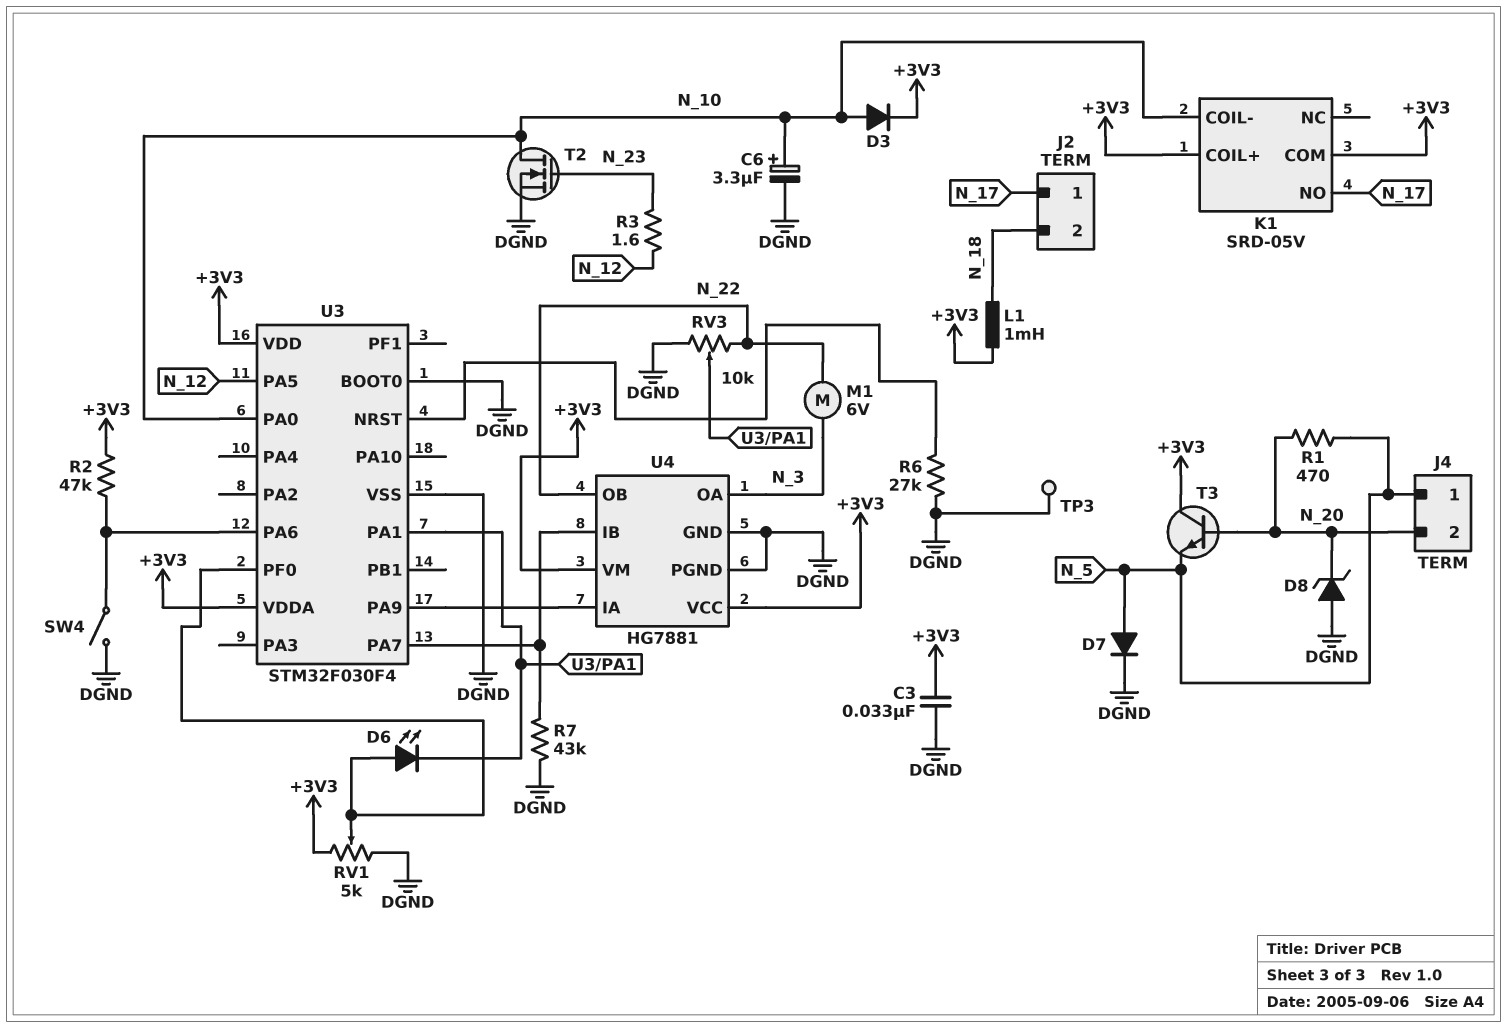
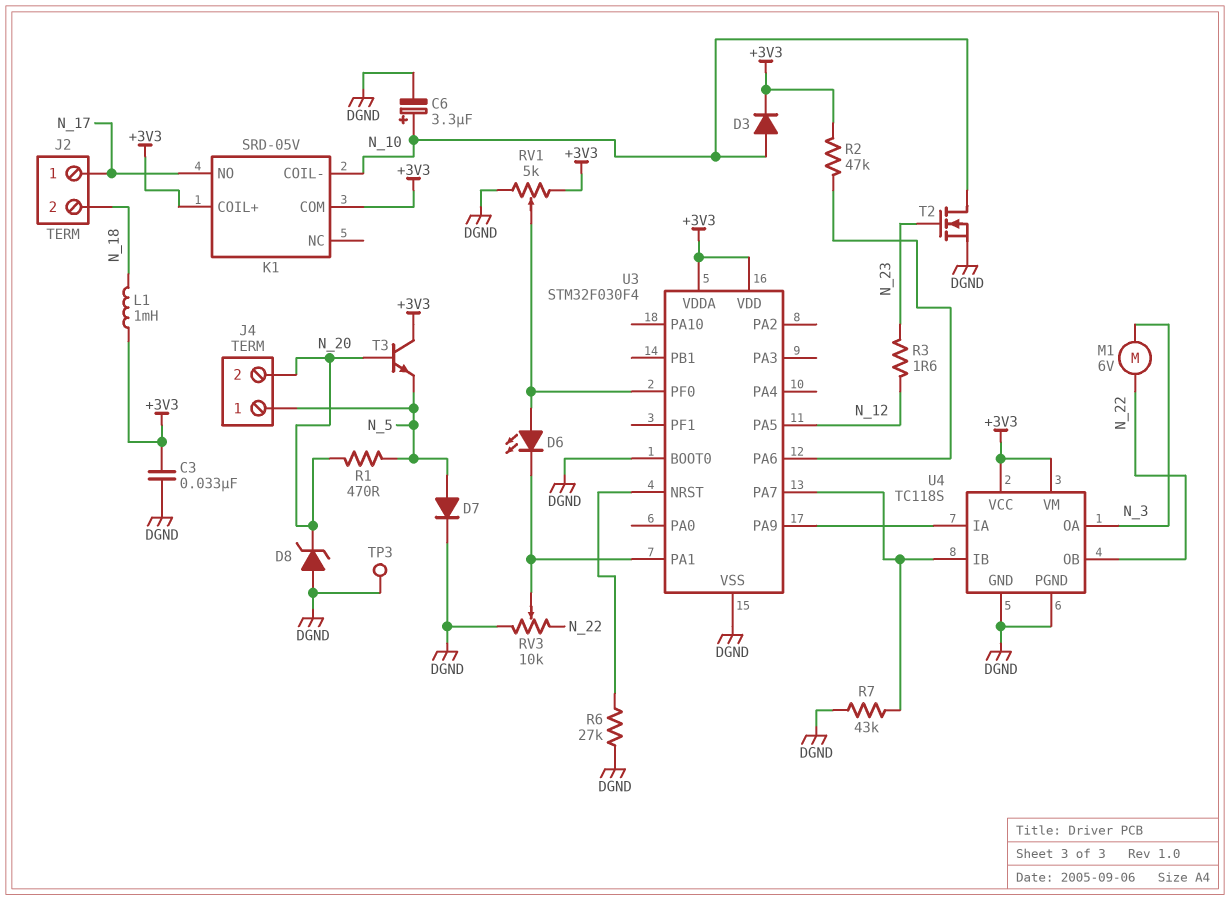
SW4: switch (DGND, U3/PA6) -> none
U3 pin PA0: N_10 -> none
U4: HG7881 -> TC118S

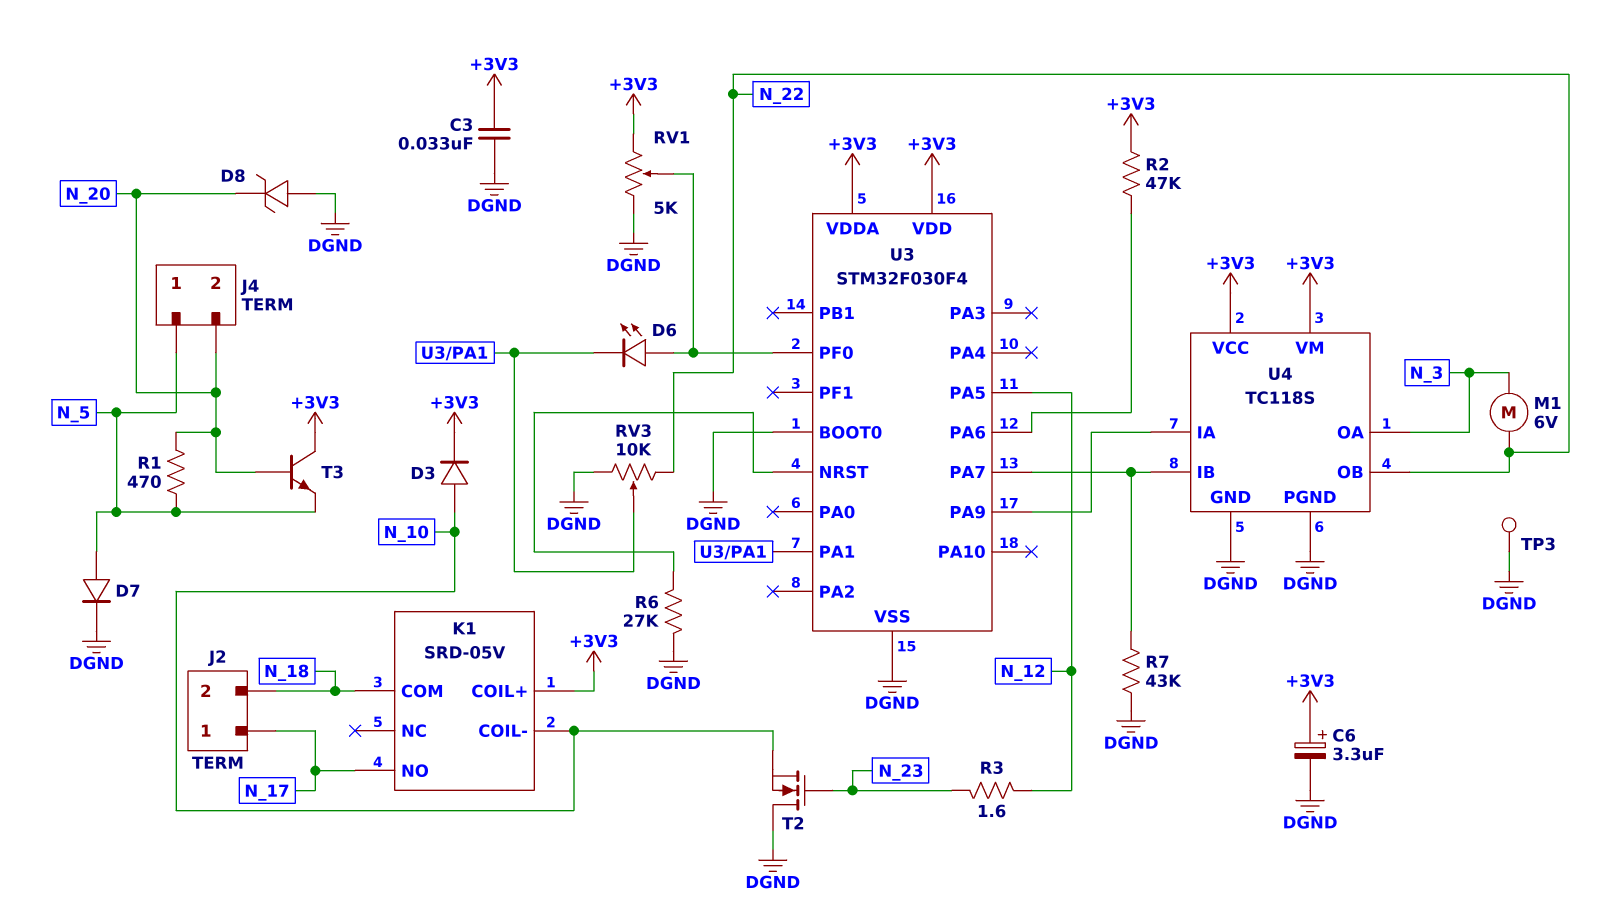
C6: 3.3uF (plus N_10, minus DGND) -> 3.3uF (plus +3V3, minus DGND)
K1 pin COM: +3V3 -> N_18
L1: 1mH (+3V3, N_18) -> none
T2: NMOS (G N_23, D N_10, S DGND) -> NMOS (G N_23, D DGND, S N_10)

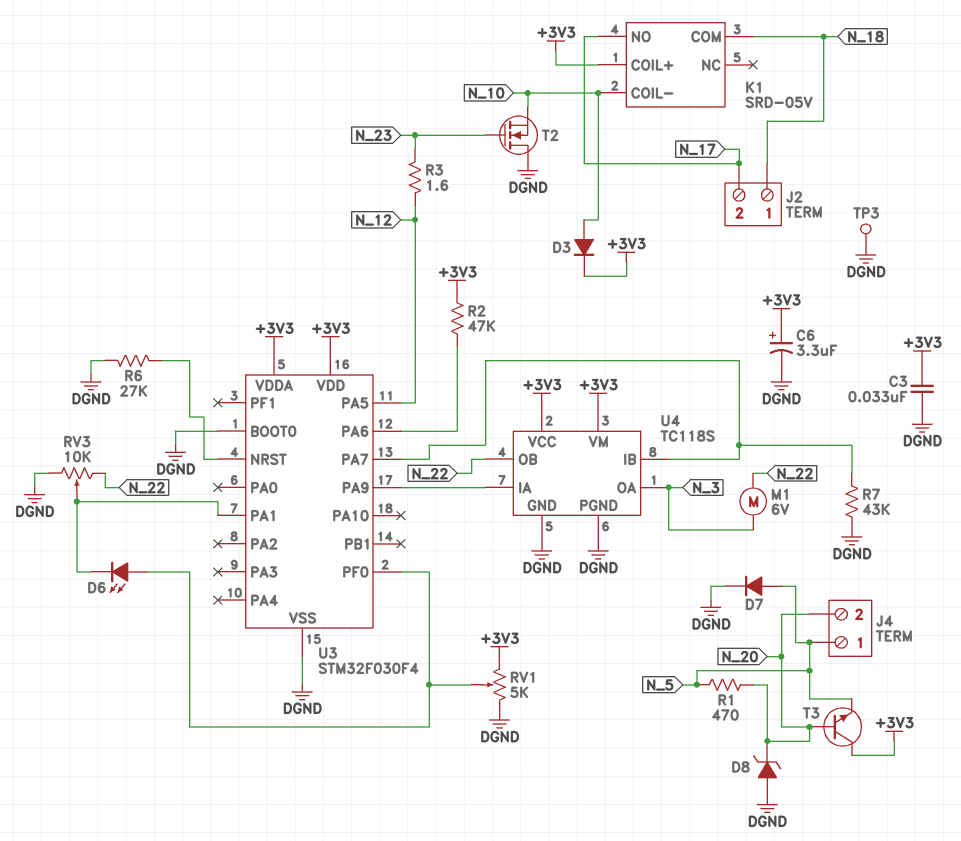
J2 pin 1: N_17 -> N_18
J2 pin 2: N_18 -> N_17

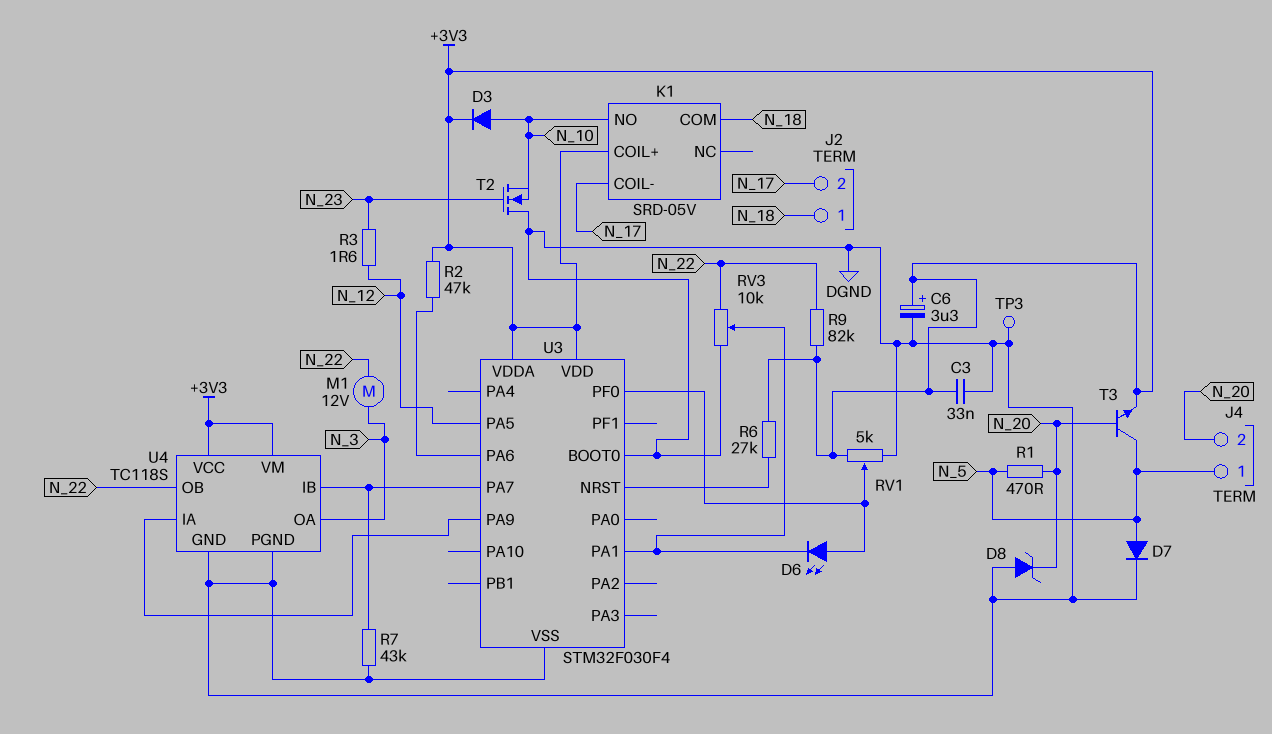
K1 pin COIL-: N_10 -> N_17
K1 pin NO: N_17 -> N_10
M1: motor 6V (N_3, N_22) -> motor 12V (N_3, N_22)
R6: 27k (DGND, U3/NRST) -> 27k (+3V3, U3/NRST)
R9: none -> 82k (+3V3, N_22)
T3: NPN (B N_20, C +3V3, E N_5) -> NPN (B N_20, C N_5, E +3V3)

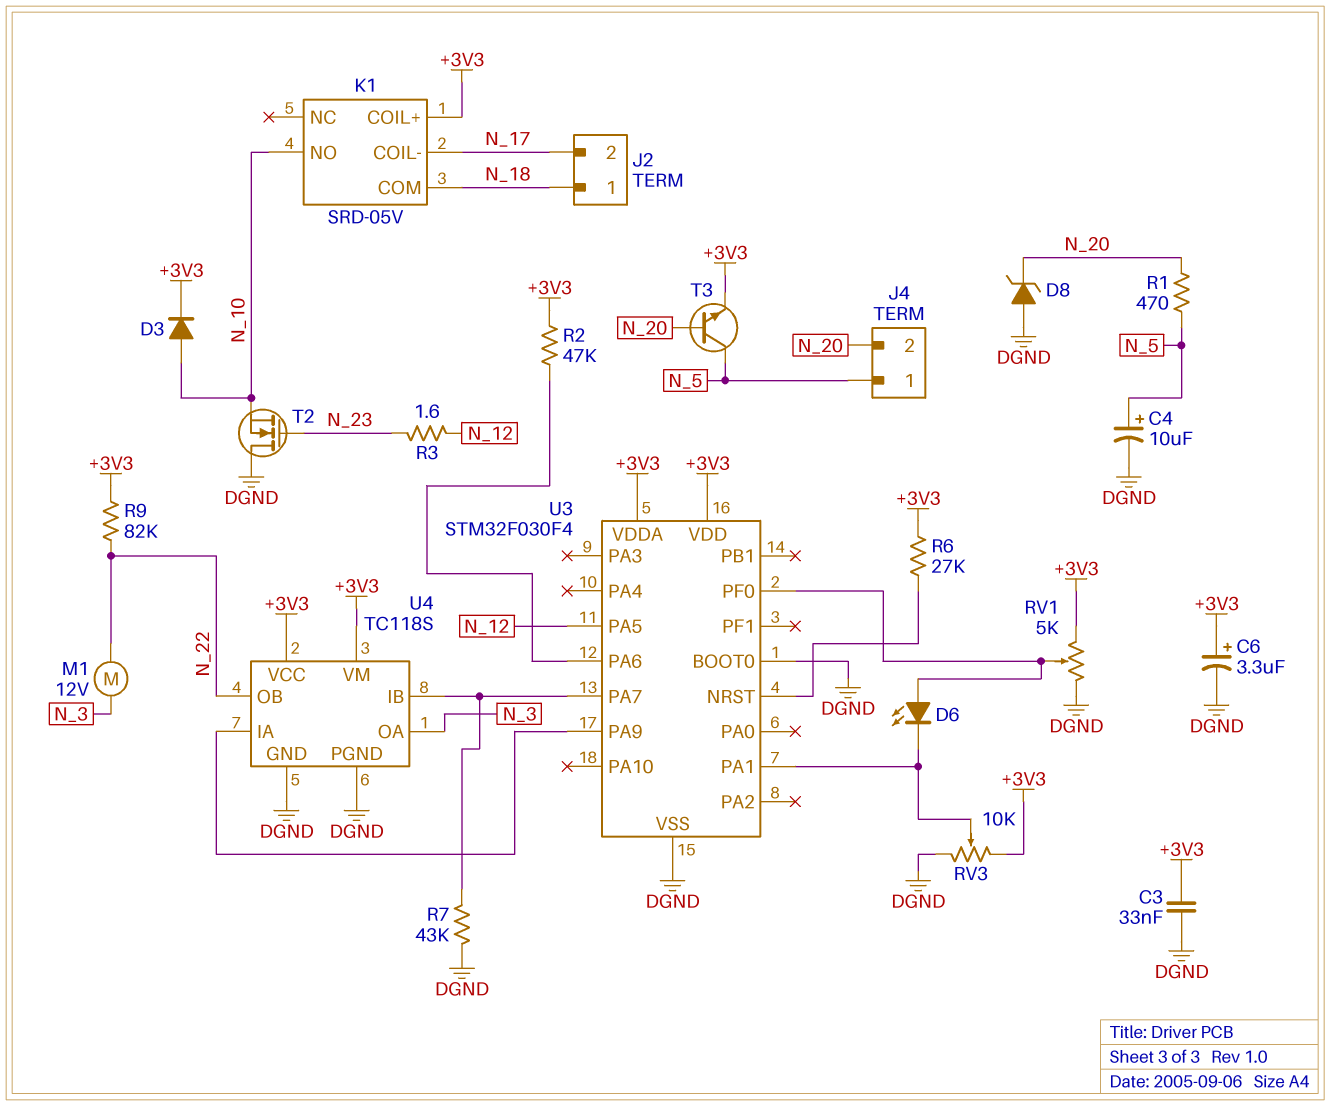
C4: none -> 10uF (plus N_5, minus DGND)
D7: diode (A N_5, K DGND) -> none
RV3: 10k (DGND, N_22, wiper U3/PA1) -> 10k (+3V3, DGND, wiper U3/PA1)
TP3: test point (DGND) -> none

